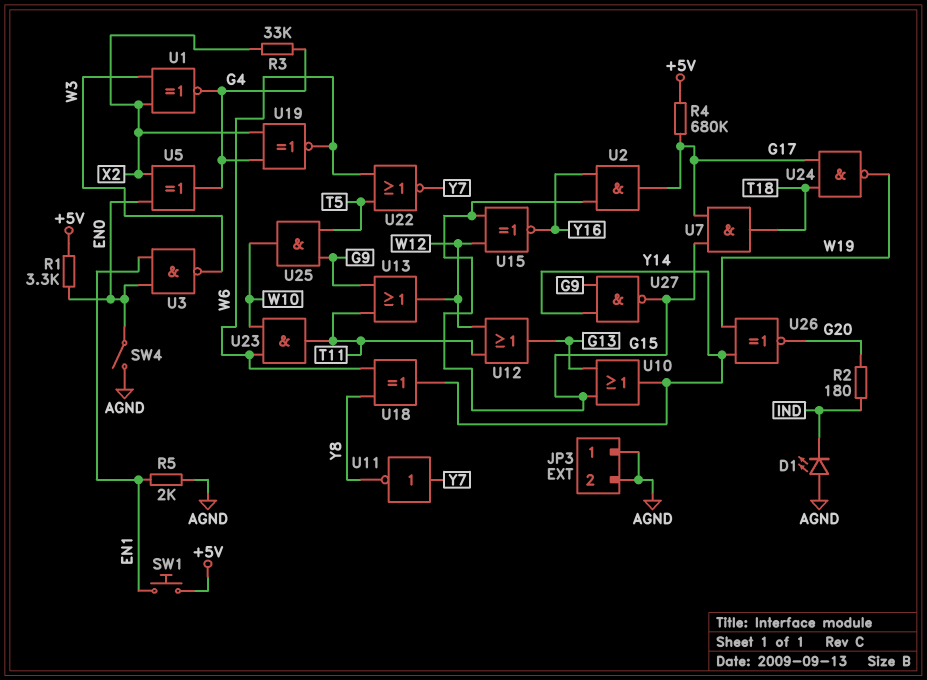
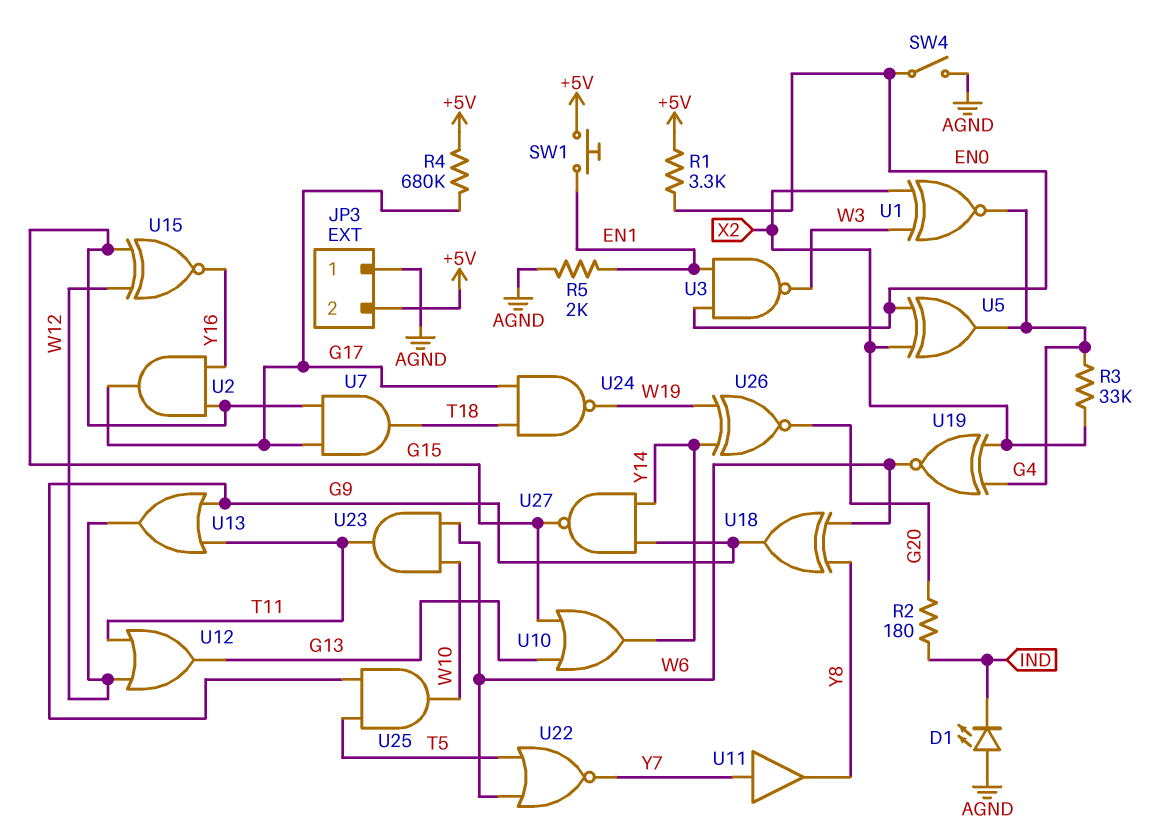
JP3 pin 2: AGND -> +5V
U11: NOT (in Y7, out Y8) -> buffer (in Y7, out Y8)
U18: XOR (in W6, in Y8, out Y14) -> XOR (in W6, in Y8, out G9)

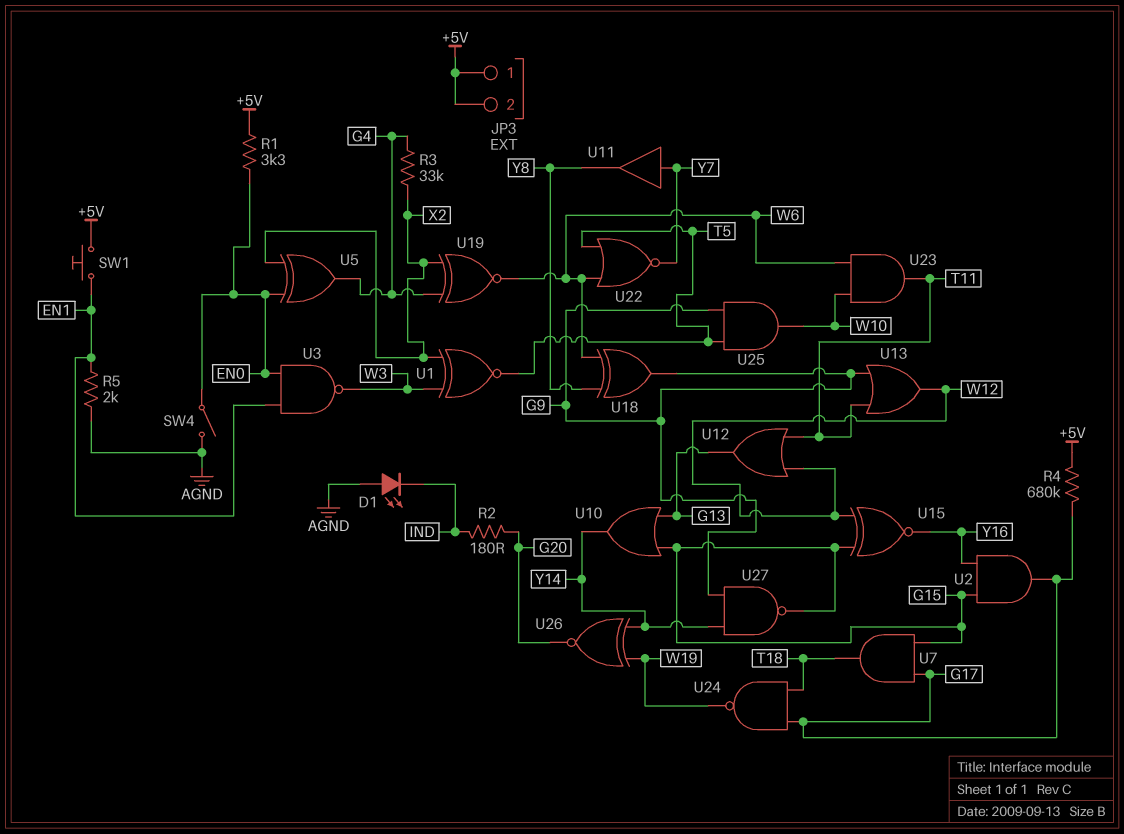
JP3 pin 1: AGND -> +5V
U1: XNOR (in W3, in X2, out G4) -> XNOR (in W3, in X2, out T5)

